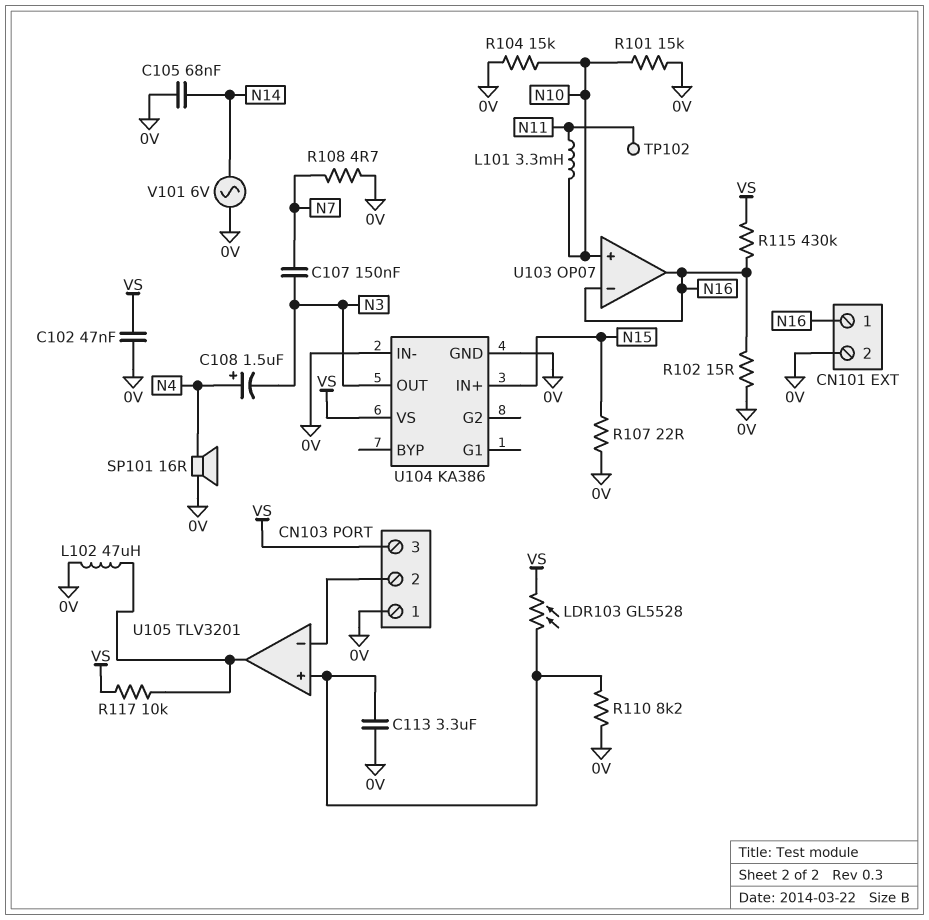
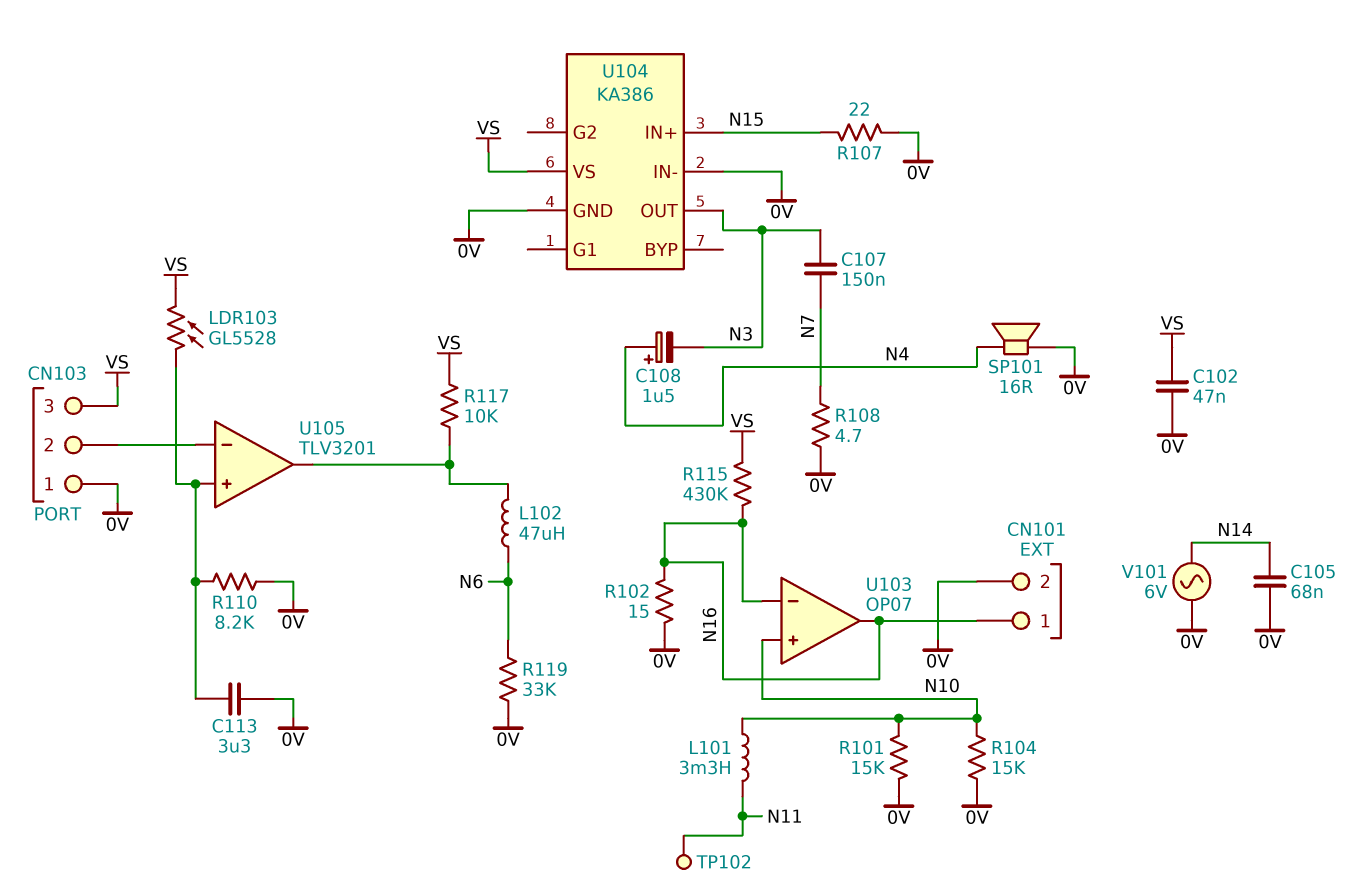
L102: 47uH (0V, U105/out) -> 47uH (N6, U105/out)
R119: none -> 33k (0V, N6)

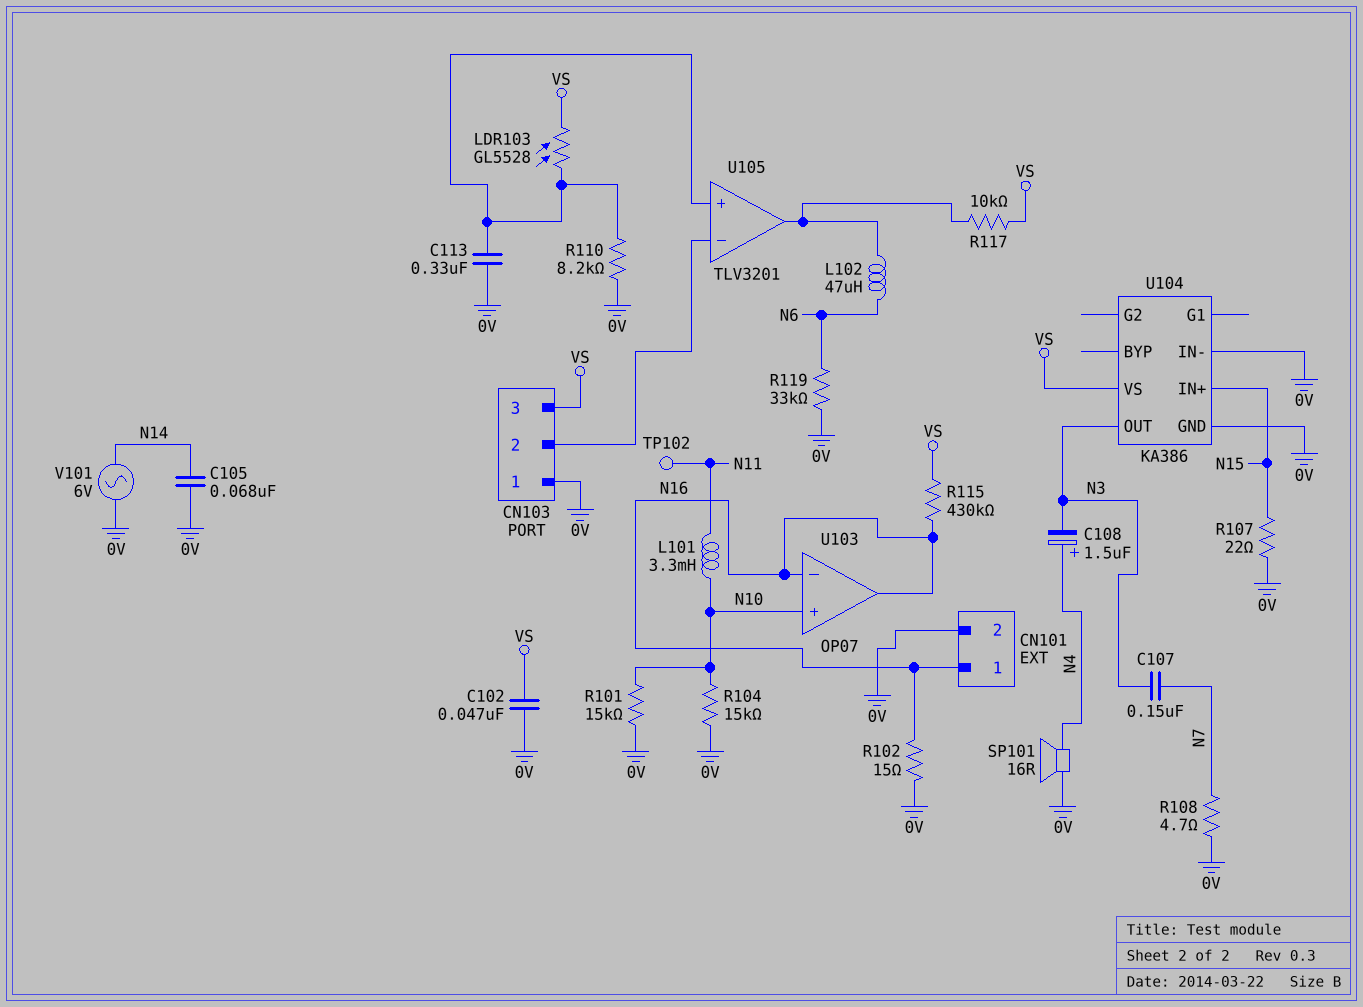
C113: 3.3uF (0V, U105/in+) -> 330nF (0V, U105/in+)

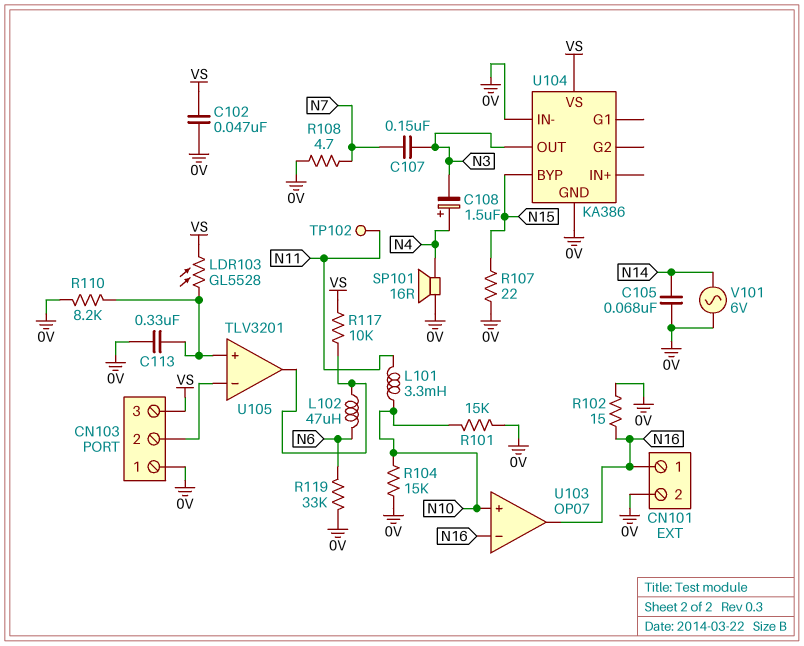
R115: 430k (N16, VS) -> none
U104 pin BYP: none -> N15
U104 pin IN+: N15 -> none

